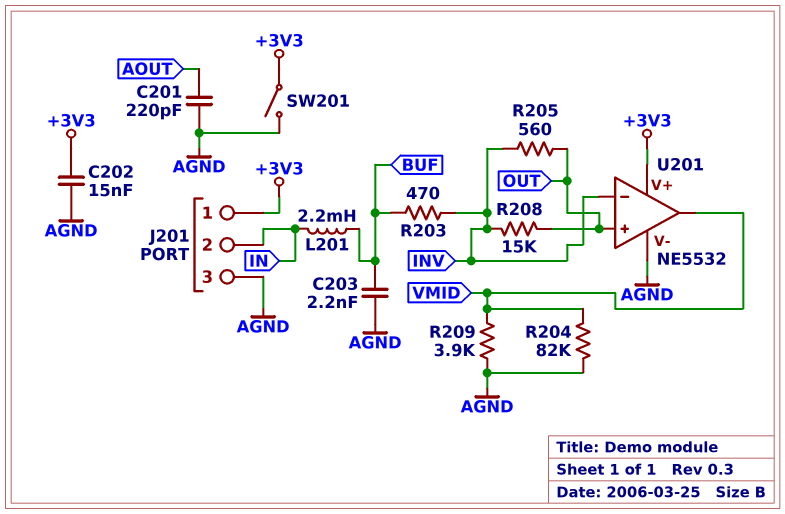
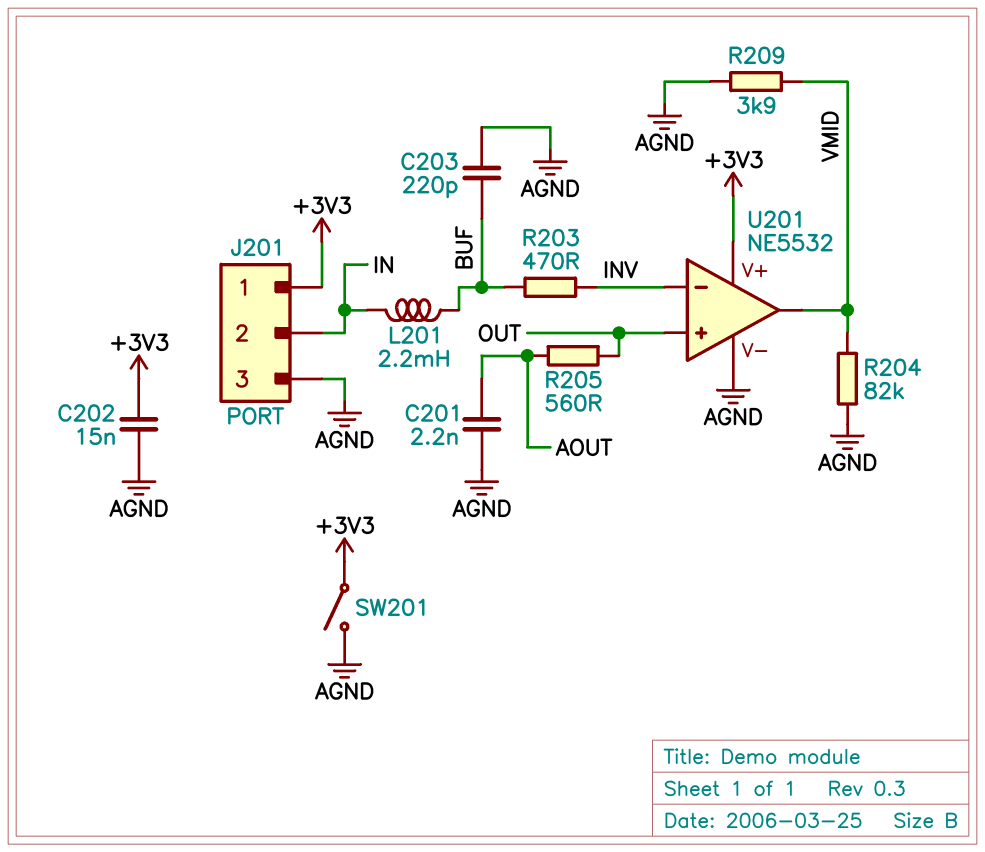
C201: 220pF (AGND, AOUT) -> 2.2nF (AGND, AOUT)
C203: 2.2nF (AGND, BUF) -> 220pF (AGND, BUF)
R205: 560 (INV, OUT) -> 560 (AOUT, OUT)
R208: 15k (INV, OUT) -> none

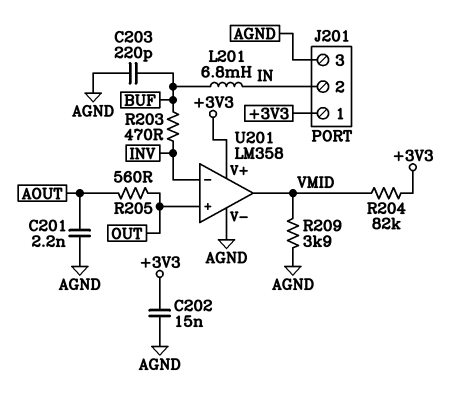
L201: 2.2mH (BUF, IN) -> 6.8mH (BUF, IN)
R204: 82k (AGND, VMID) -> 82k (+3V3, VMID)
SW201: switch (+3V3, AGND) -> none
U201: NE5532 -> LM358

